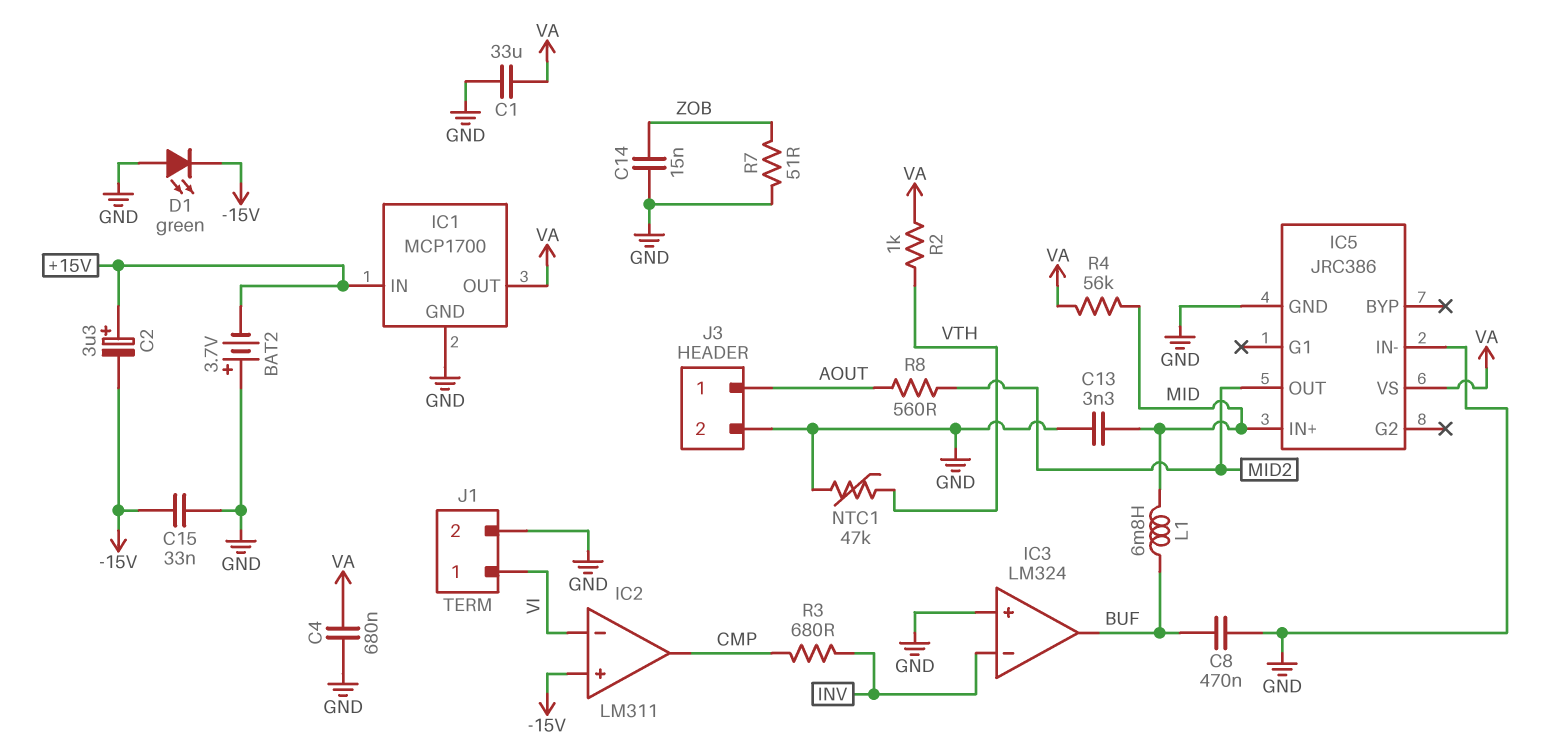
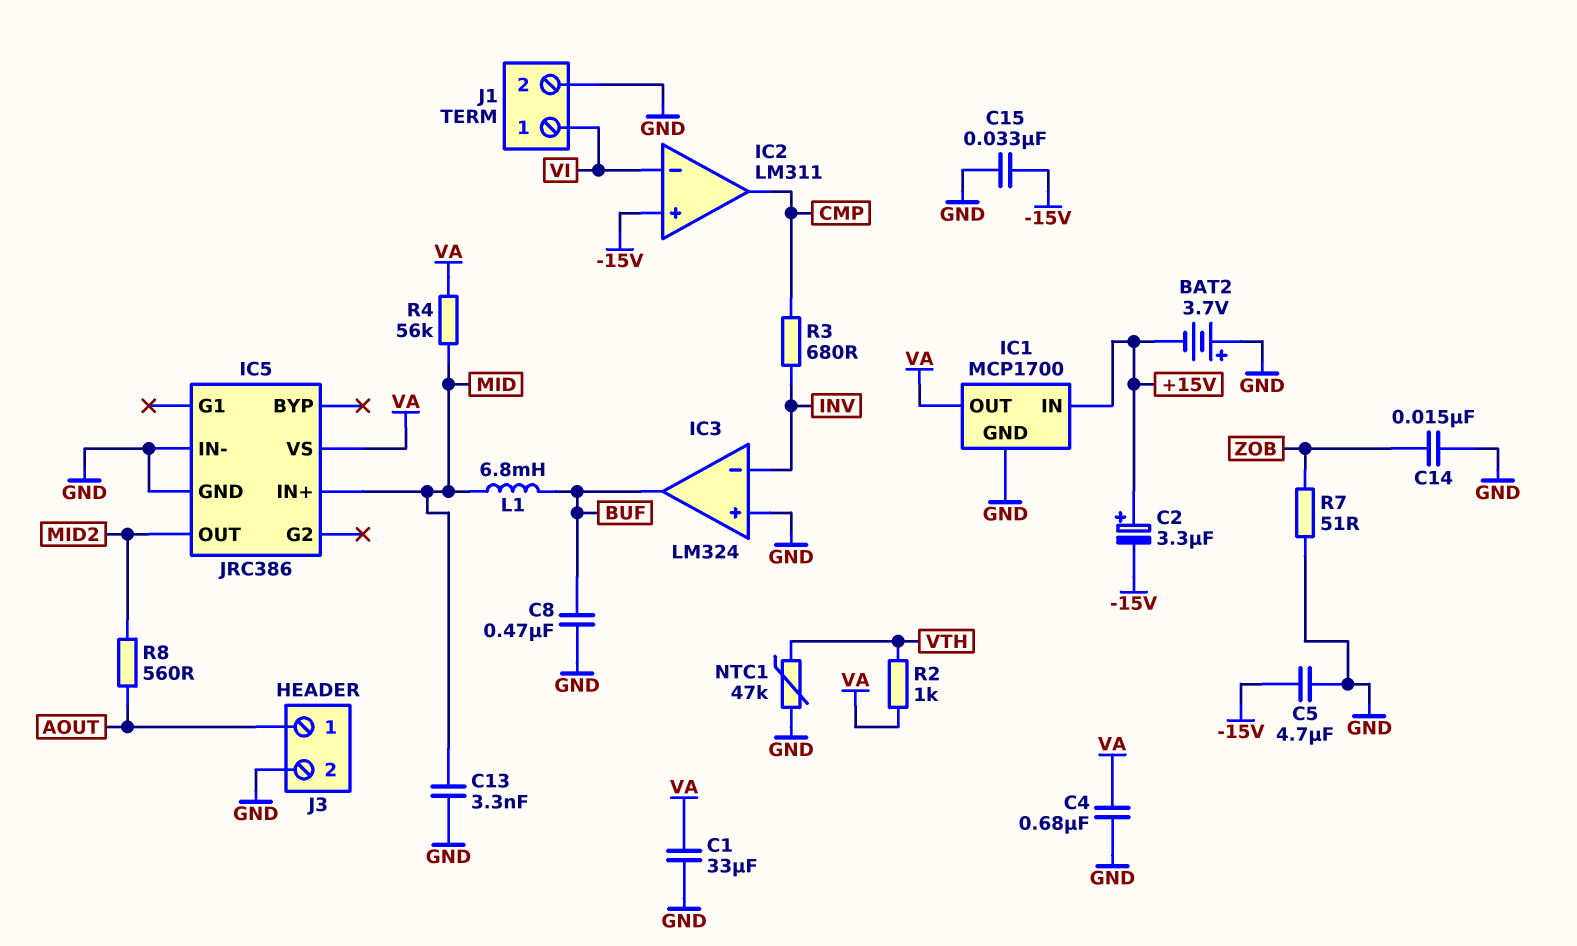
C5: none -> 4.7uF (-15V, GND)
D1: LED green (A GND, K -15V) -> none

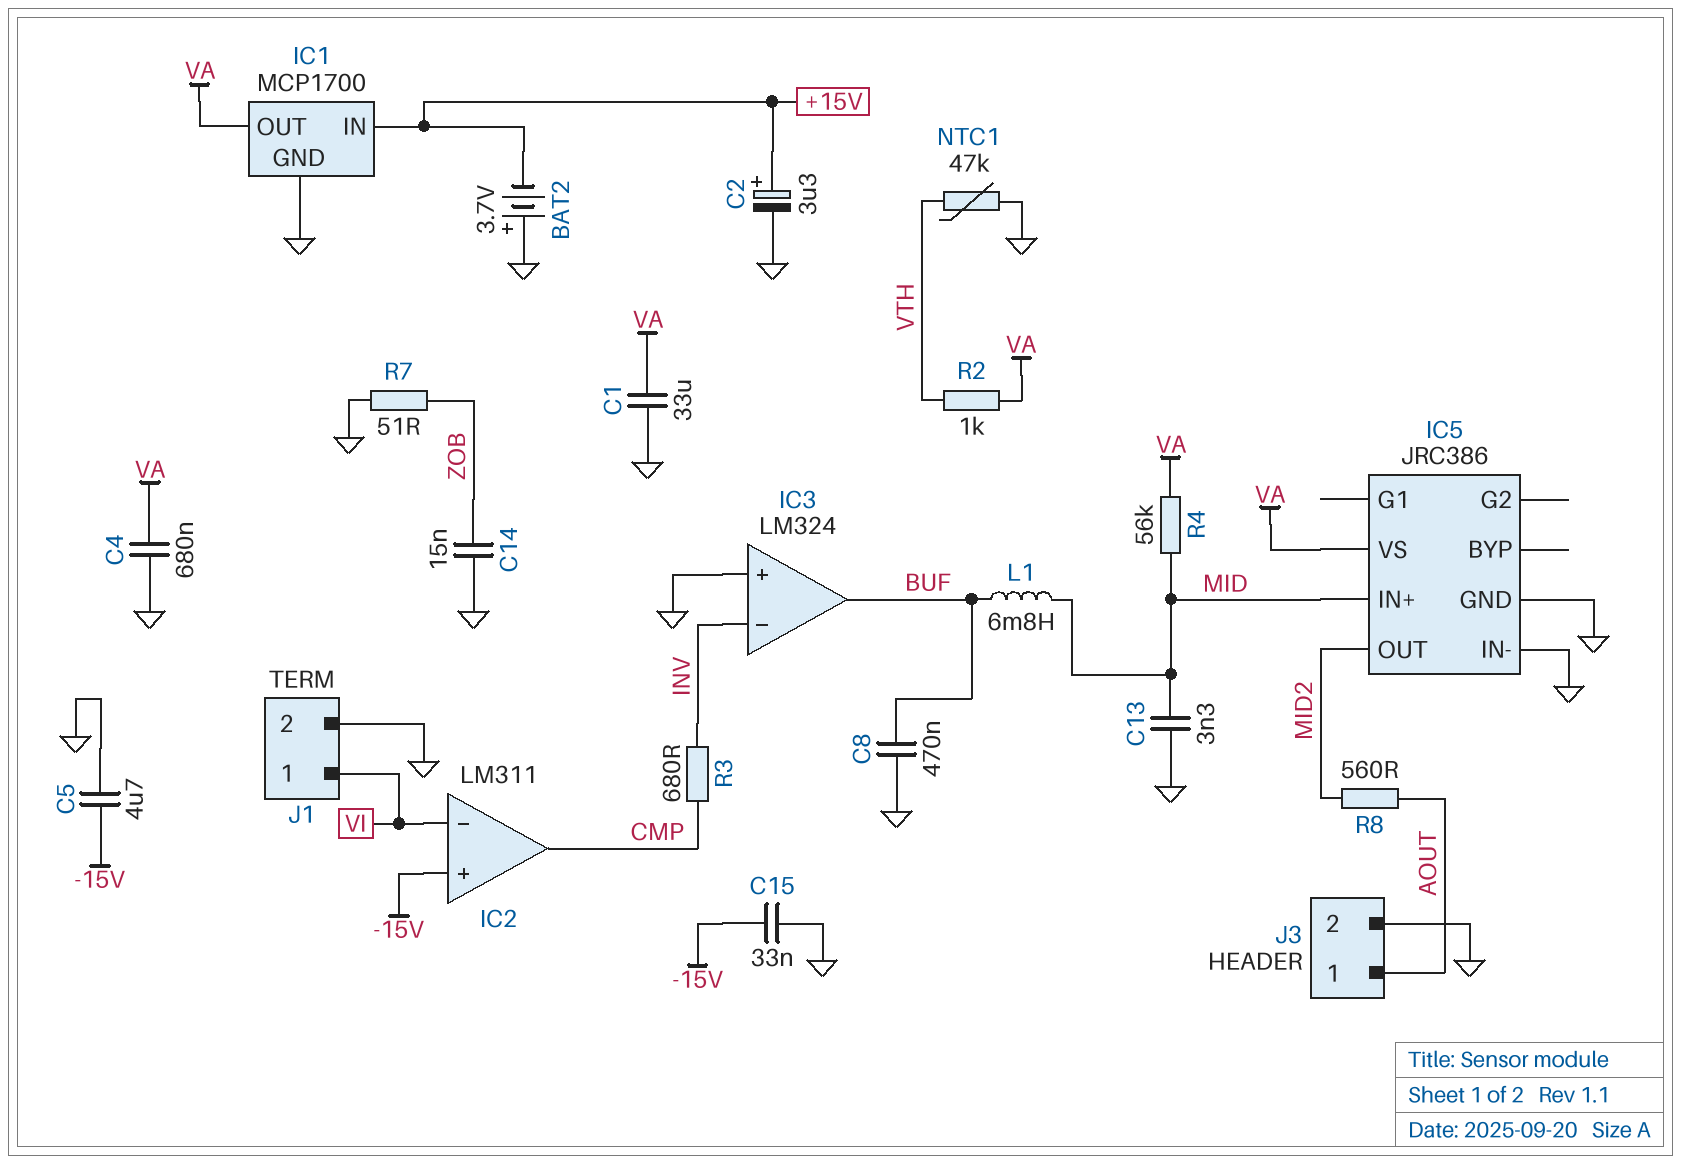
C2: 3.3uF (plus +15V, minus -15V) -> 3.3uF (plus +15V, minus GND)

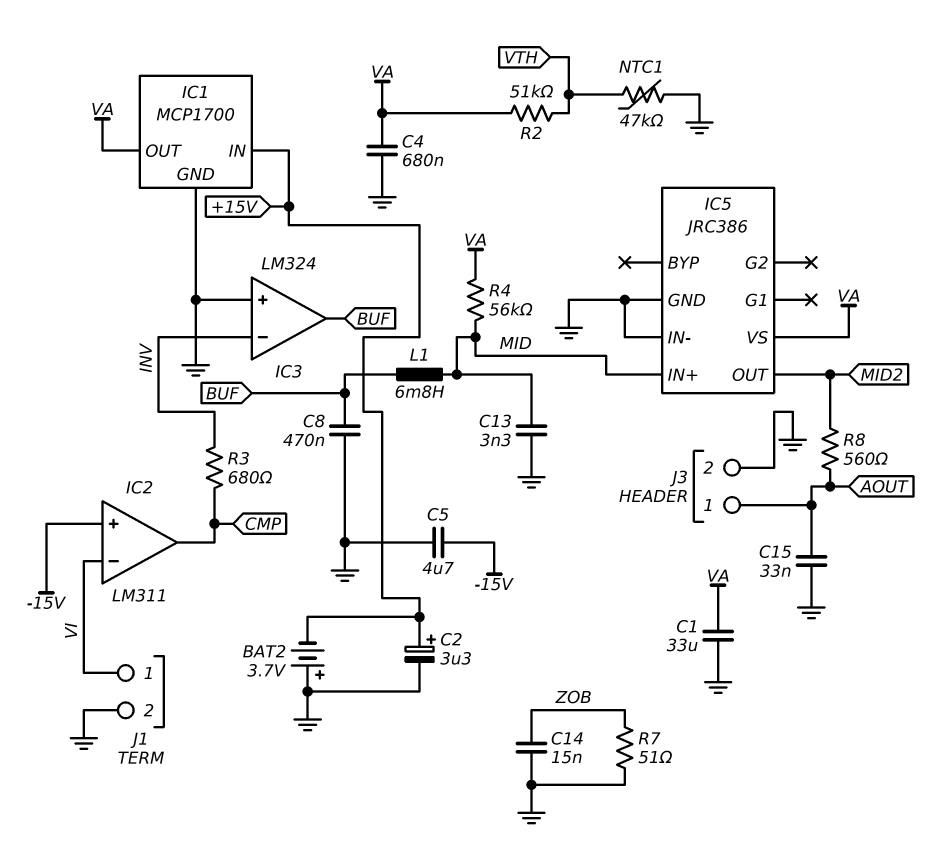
C15: 33nF (-15V, GND) -> 33nF (AOUT, GND)
R2: 1k (VA, VTH) -> 51k (VA, VTH)

